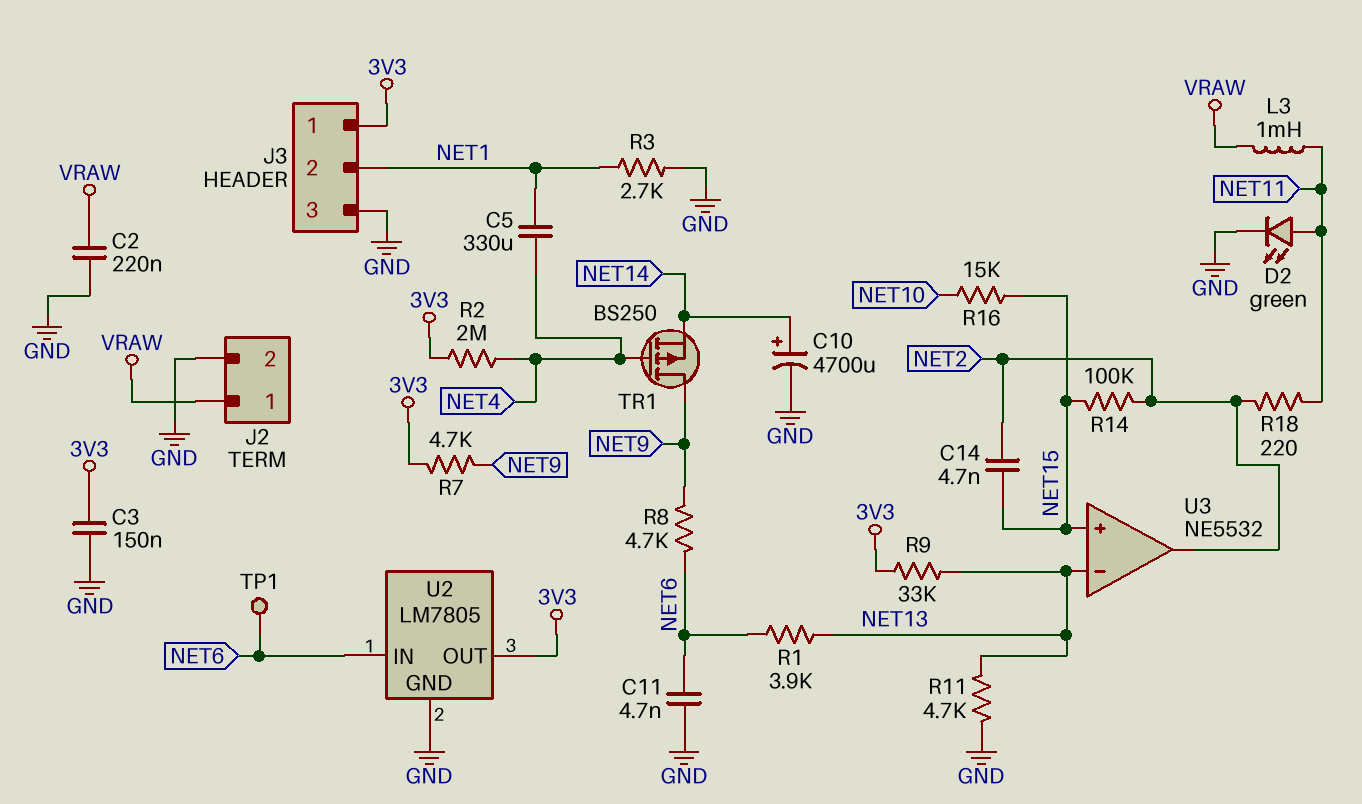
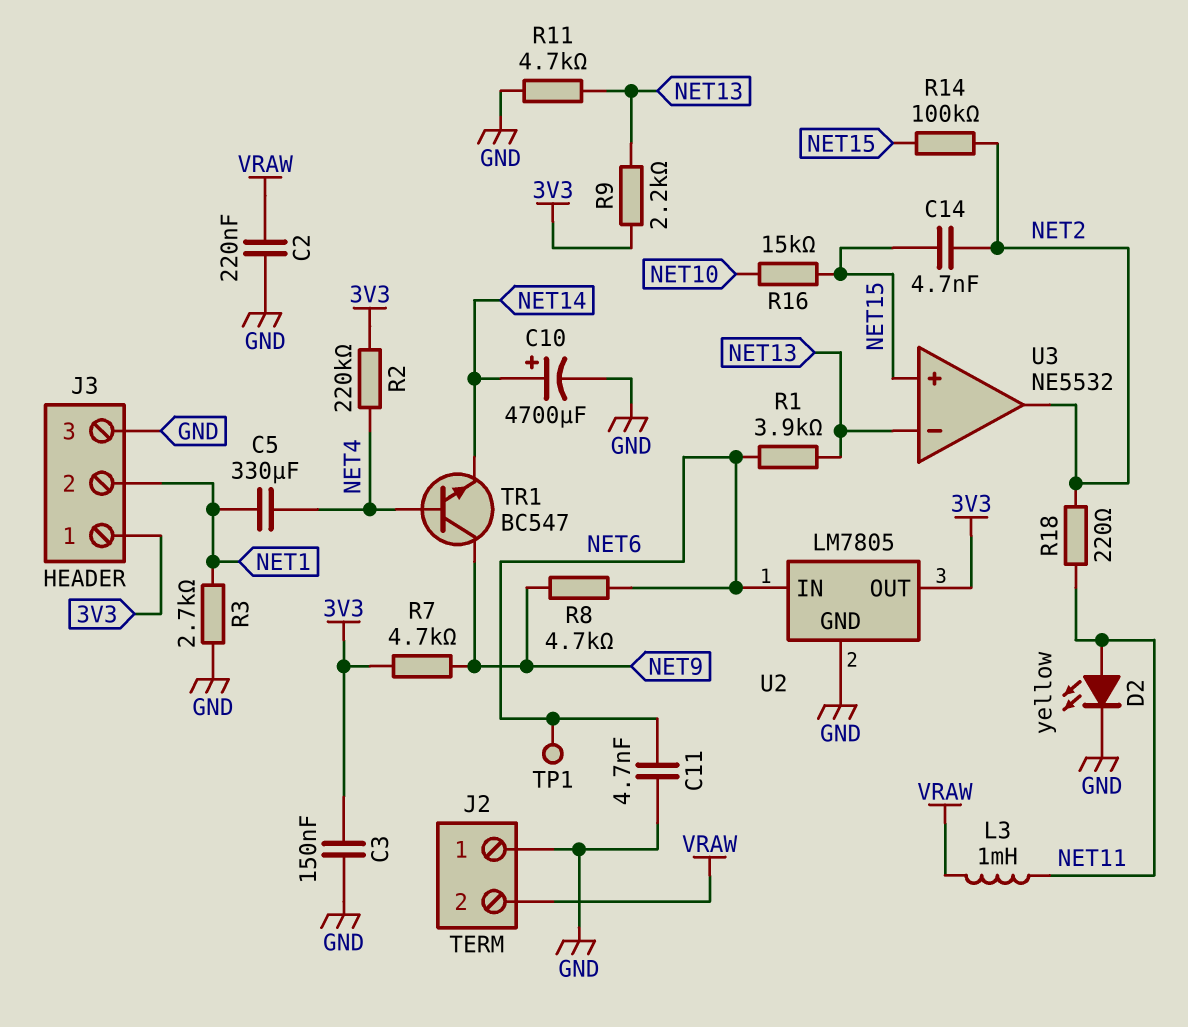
D2: LED green (A NET11, K GND) -> LED yellow (A NET11, K GND)
J2 pin 1: VRAW -> GND
J2 pin 2: GND -> VRAW
R2: 2M (3V3, NET4) -> 220k (3V3, NET4)
R9: 33k (3V3, NET13) -> 2.2k (3V3, NET13)
TR1: PMOS BS250 (G NET4, D NET9, S NET14) -> NPN BC547 (B NET4, C NET9, E NET14)

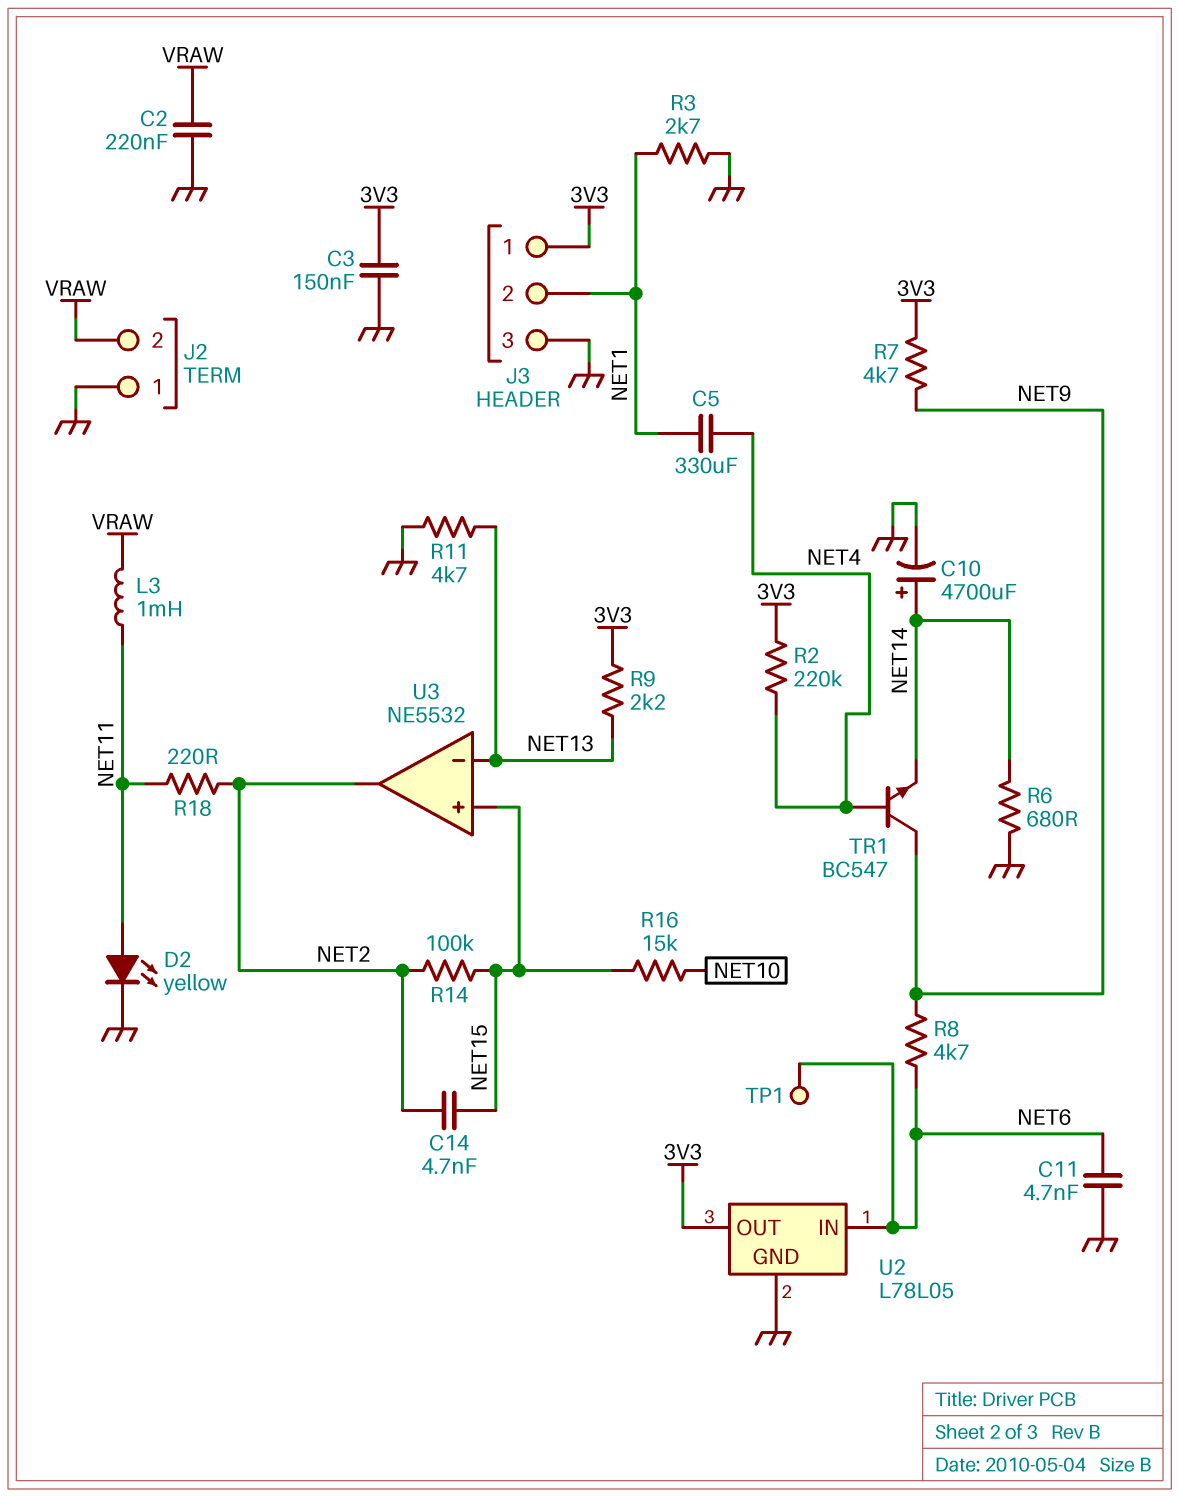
R1: 3.9k (NET6, NET13) -> none
R6: none -> 680 (GND, NET14)
U2: LM7805 -> L78L05

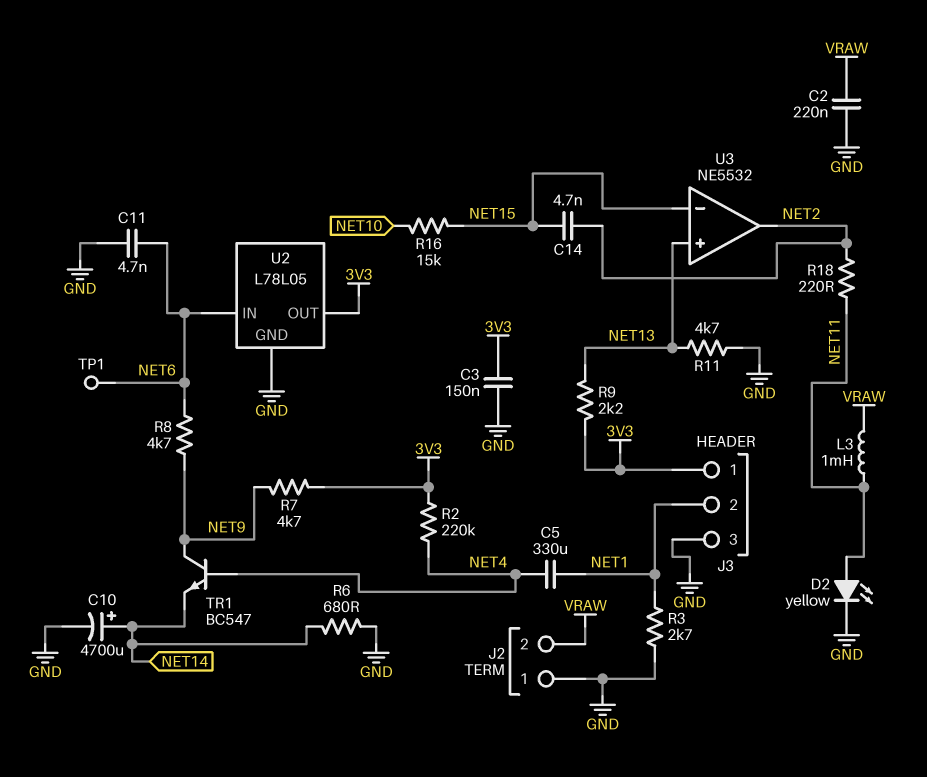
R14: 100k (NET2, NET15) -> none
U3 pin in+: NET15 -> NET13
U3 pin in-: NET13 -> NET15

